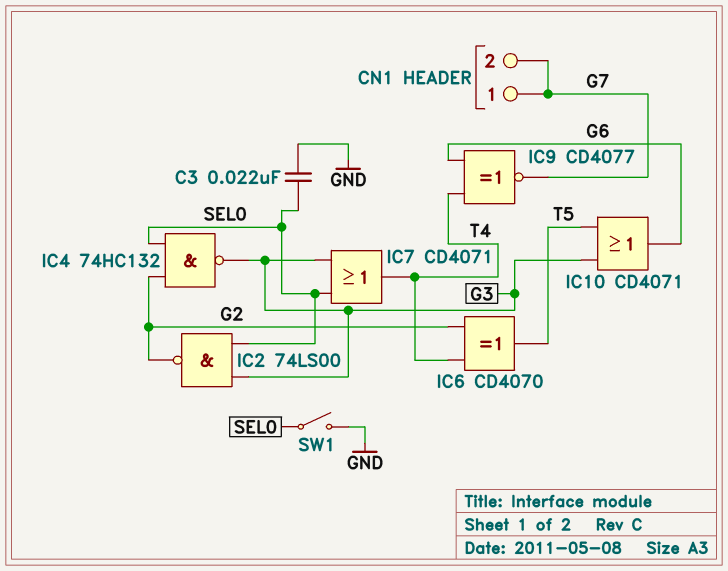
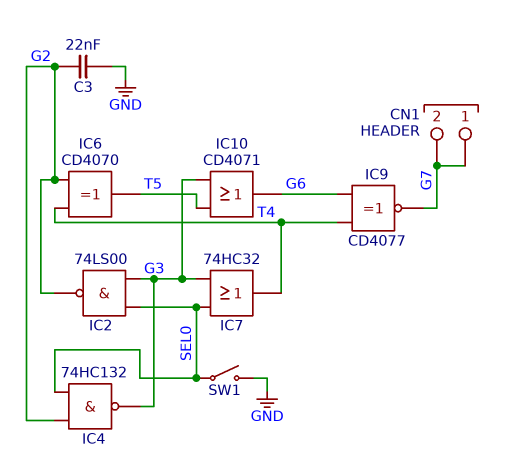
C3: 22nF (GND, SEL0) -> 22nF (G2, GND)
IC7: OR CD4071 (in G3, in SEL0, out T4) -> OR 74HC32 (in G3, in SEL0, out T4)

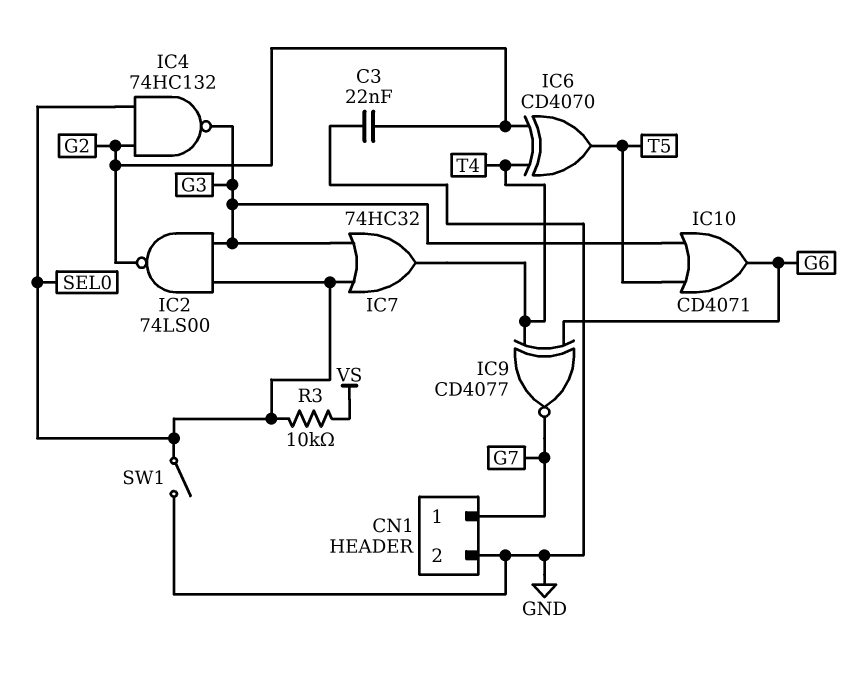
CN1 pin 2: G7 -> GND
R3: none -> 10k (SEL0, VS)

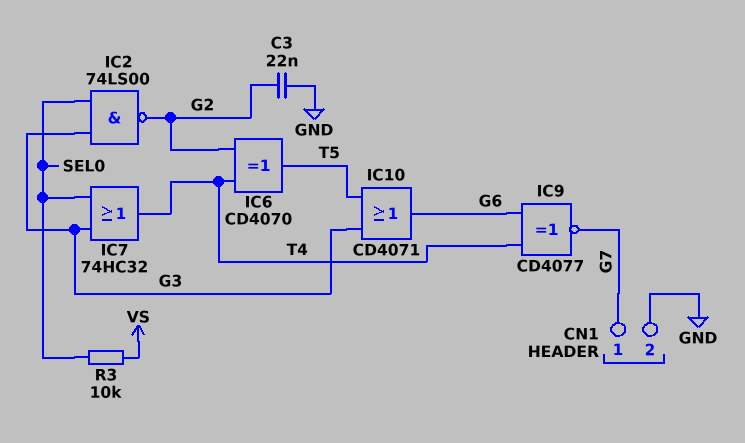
IC4: NAND 74HC132 (in G2, in SEL0, out G3) -> none
SW1: switch (GND, SEL0) -> none

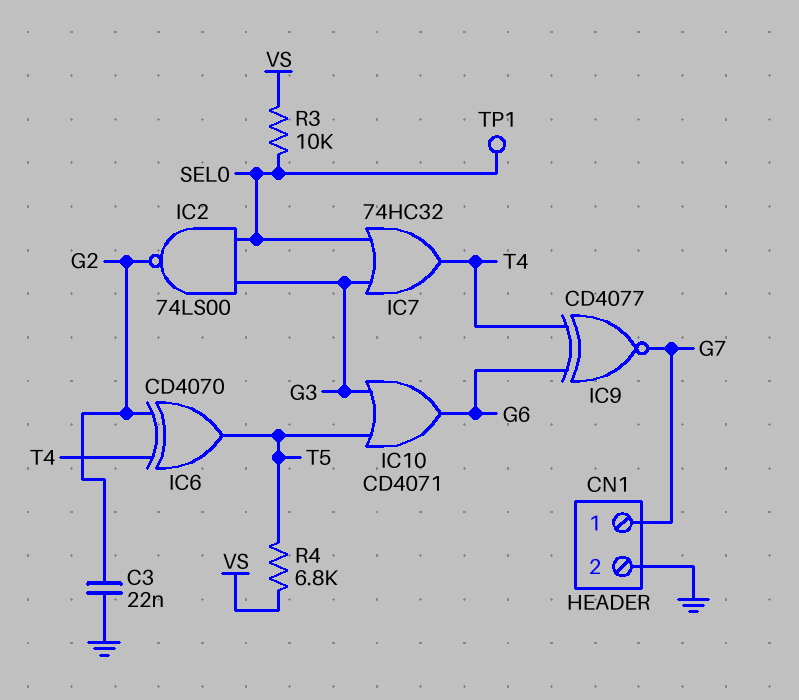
R4: none -> 6.8k (T5, VS)
TP1: none -> test point (SEL0)

